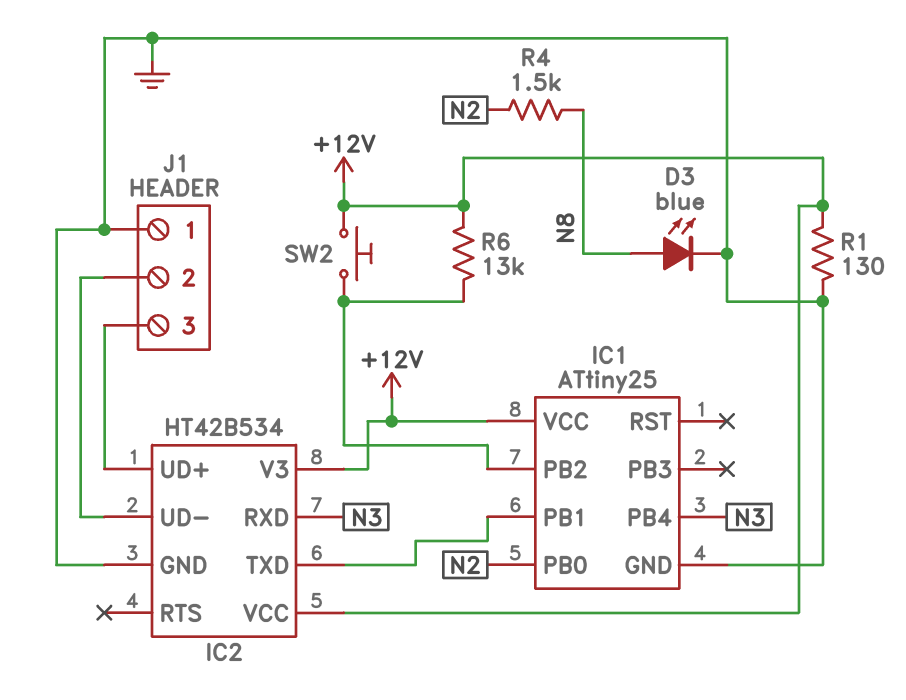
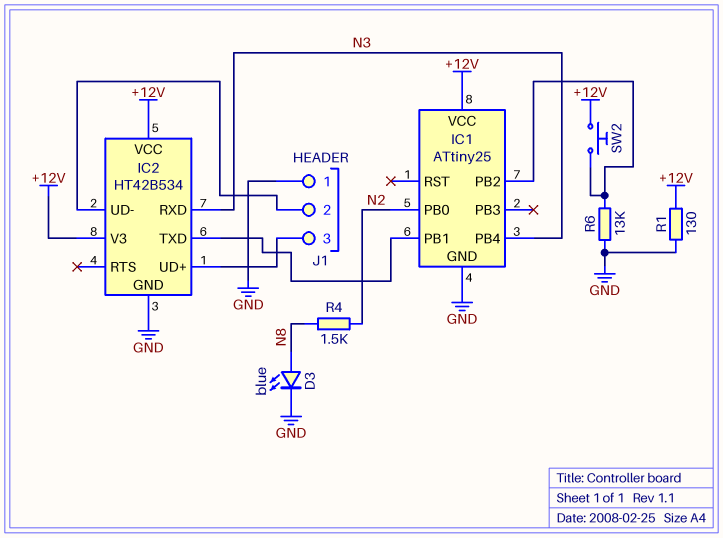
R6: 13k (+12V, IC1/PB2) -> 13k (GND, IC1/PB2)

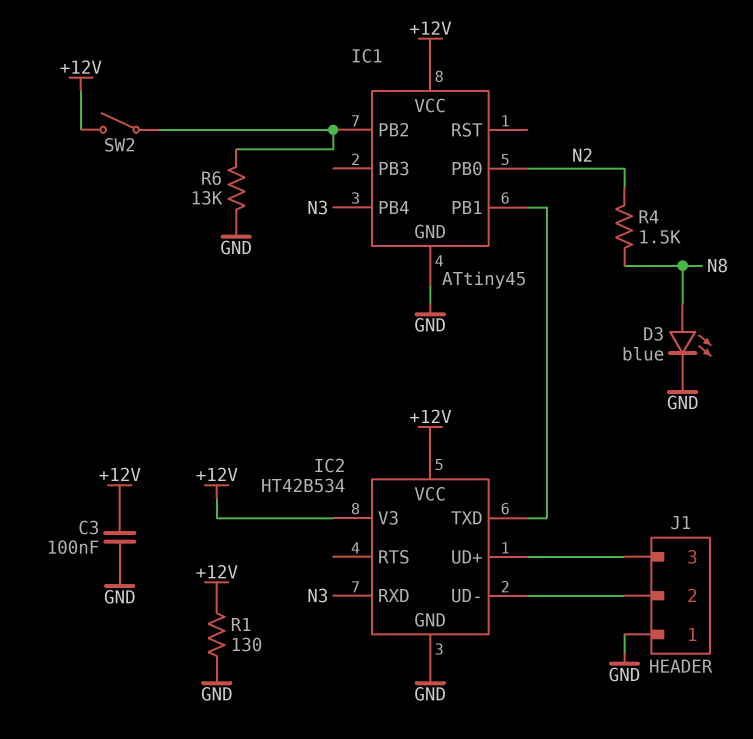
C3: none -> 100nF (+12V, GND)
IC1: ATtiny25 -> ATtiny45
SW2: button (+12V, IC1/PB2) -> switch (+12V, IC1/PB2)

